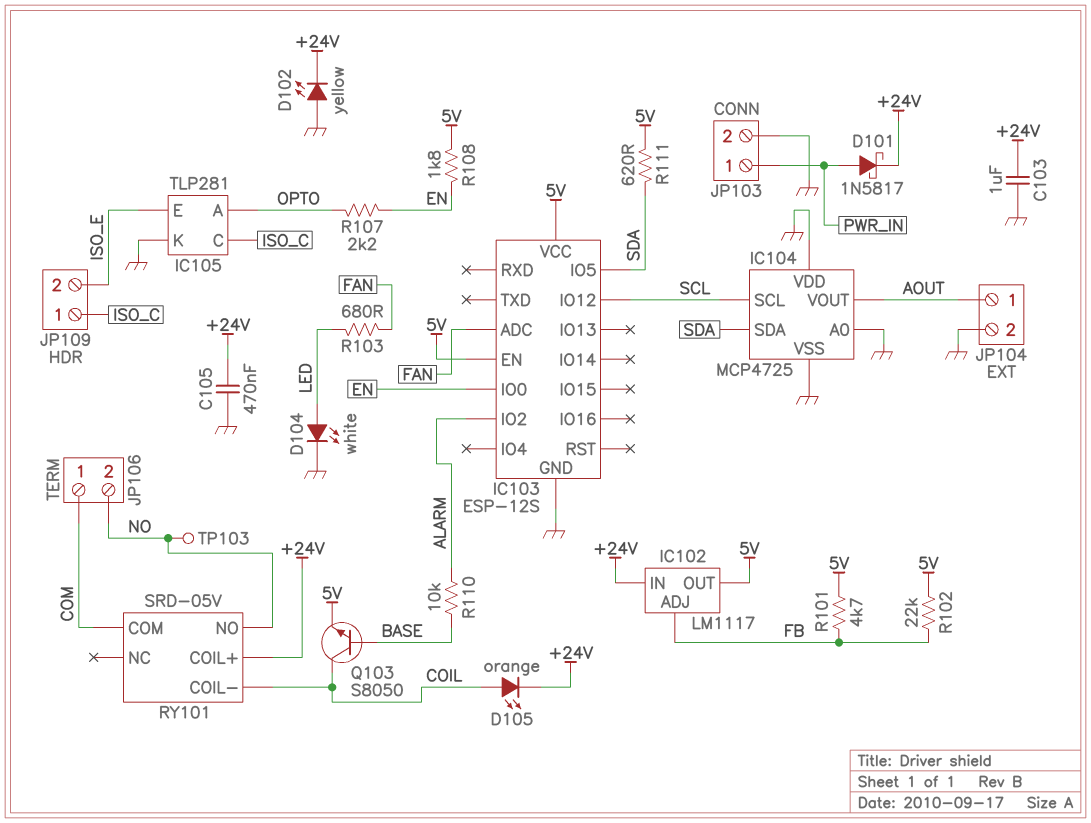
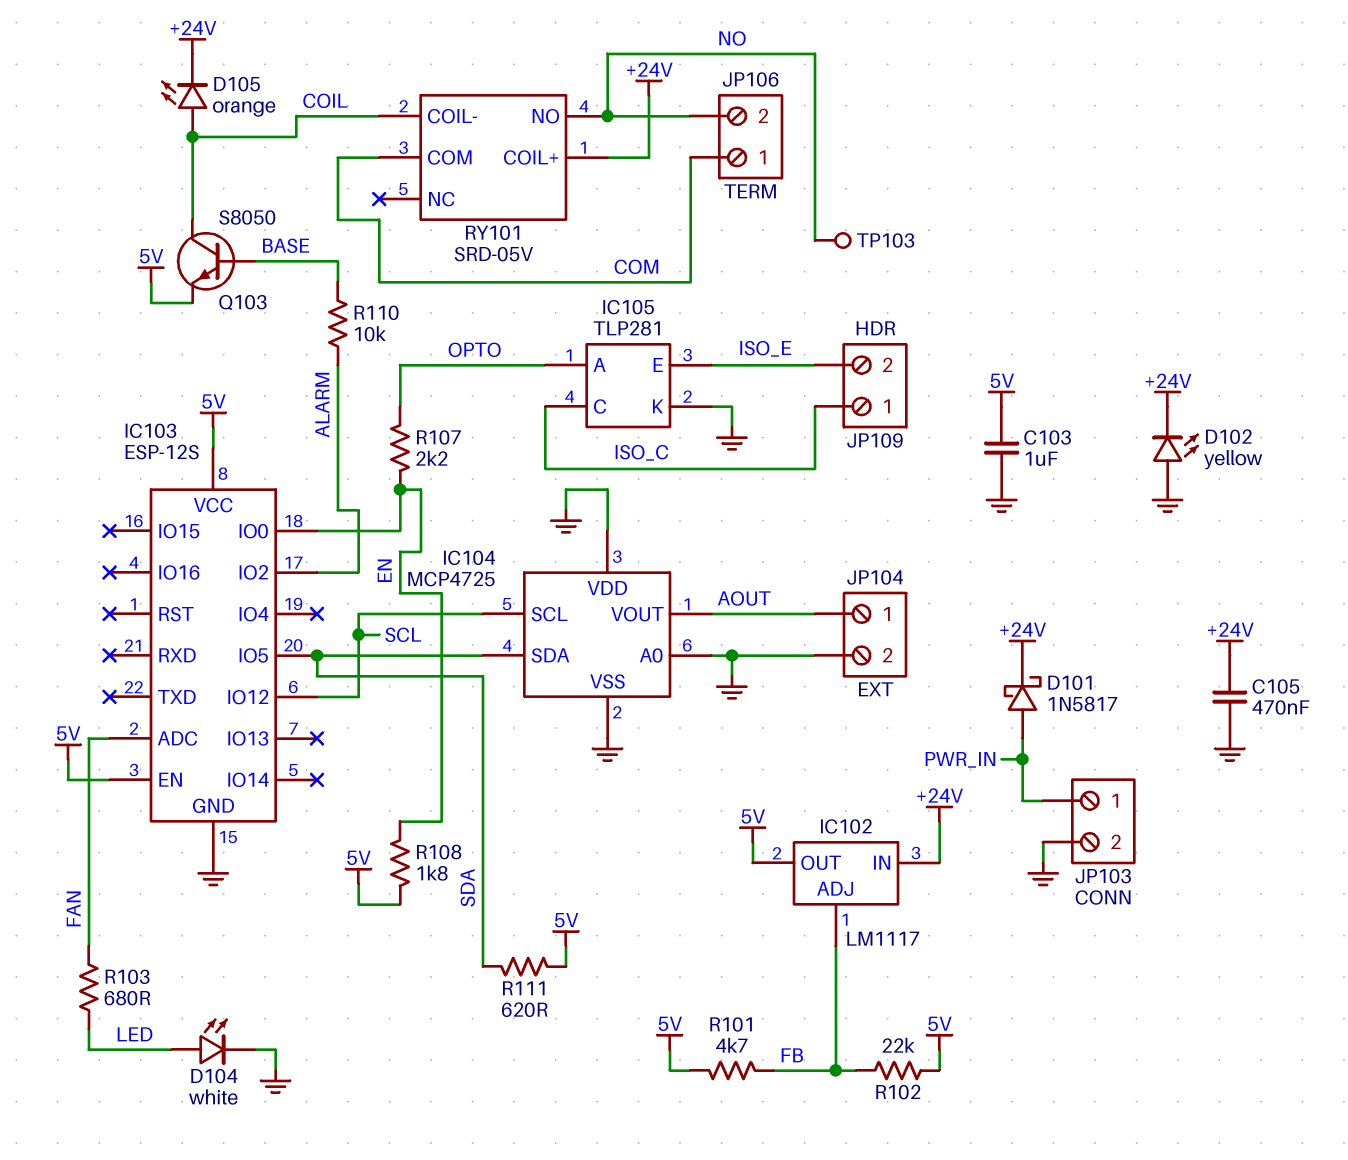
C103: 1uF (+24V, GND) -> 1uF (5V, GND)

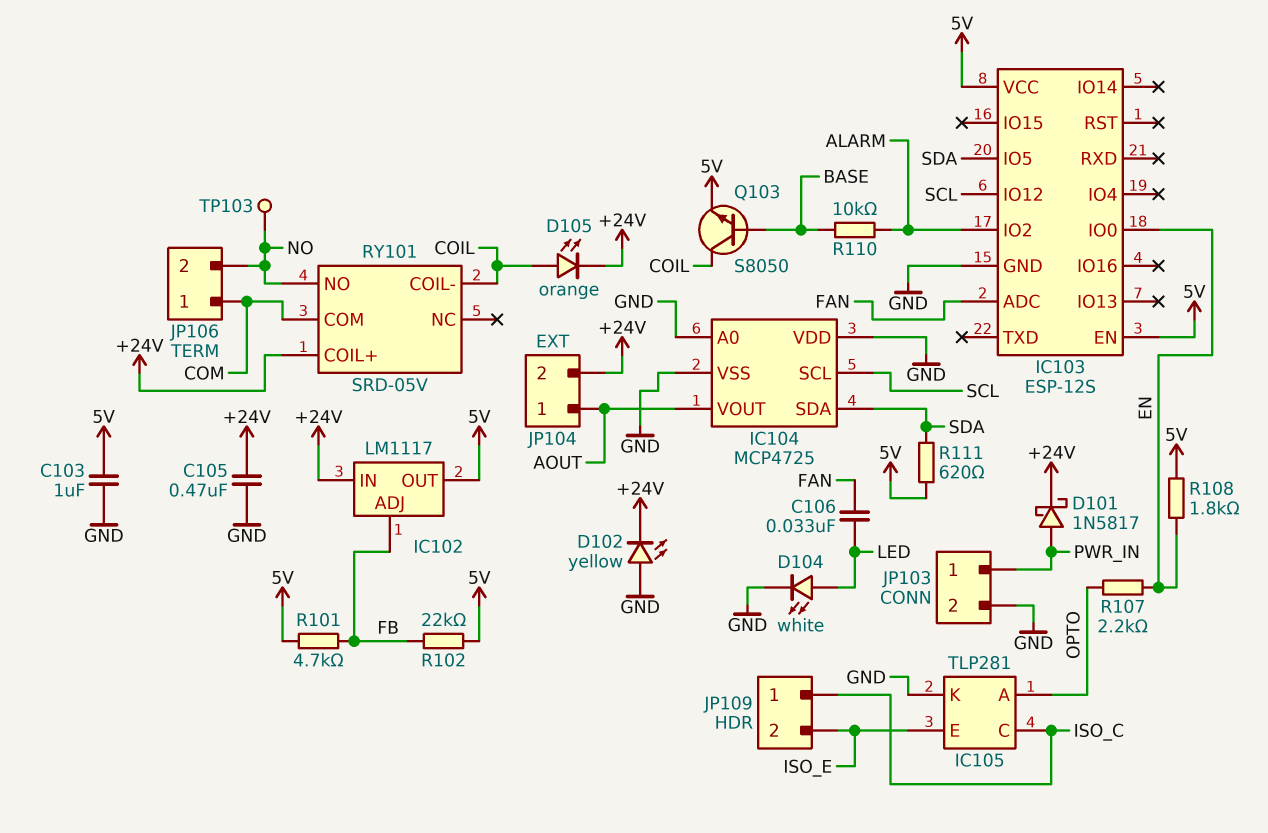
C106: none -> 33nF (FAN, LED)
JP104 pin 2: GND -> +24V
R103: 680 (FAN, LED) -> none

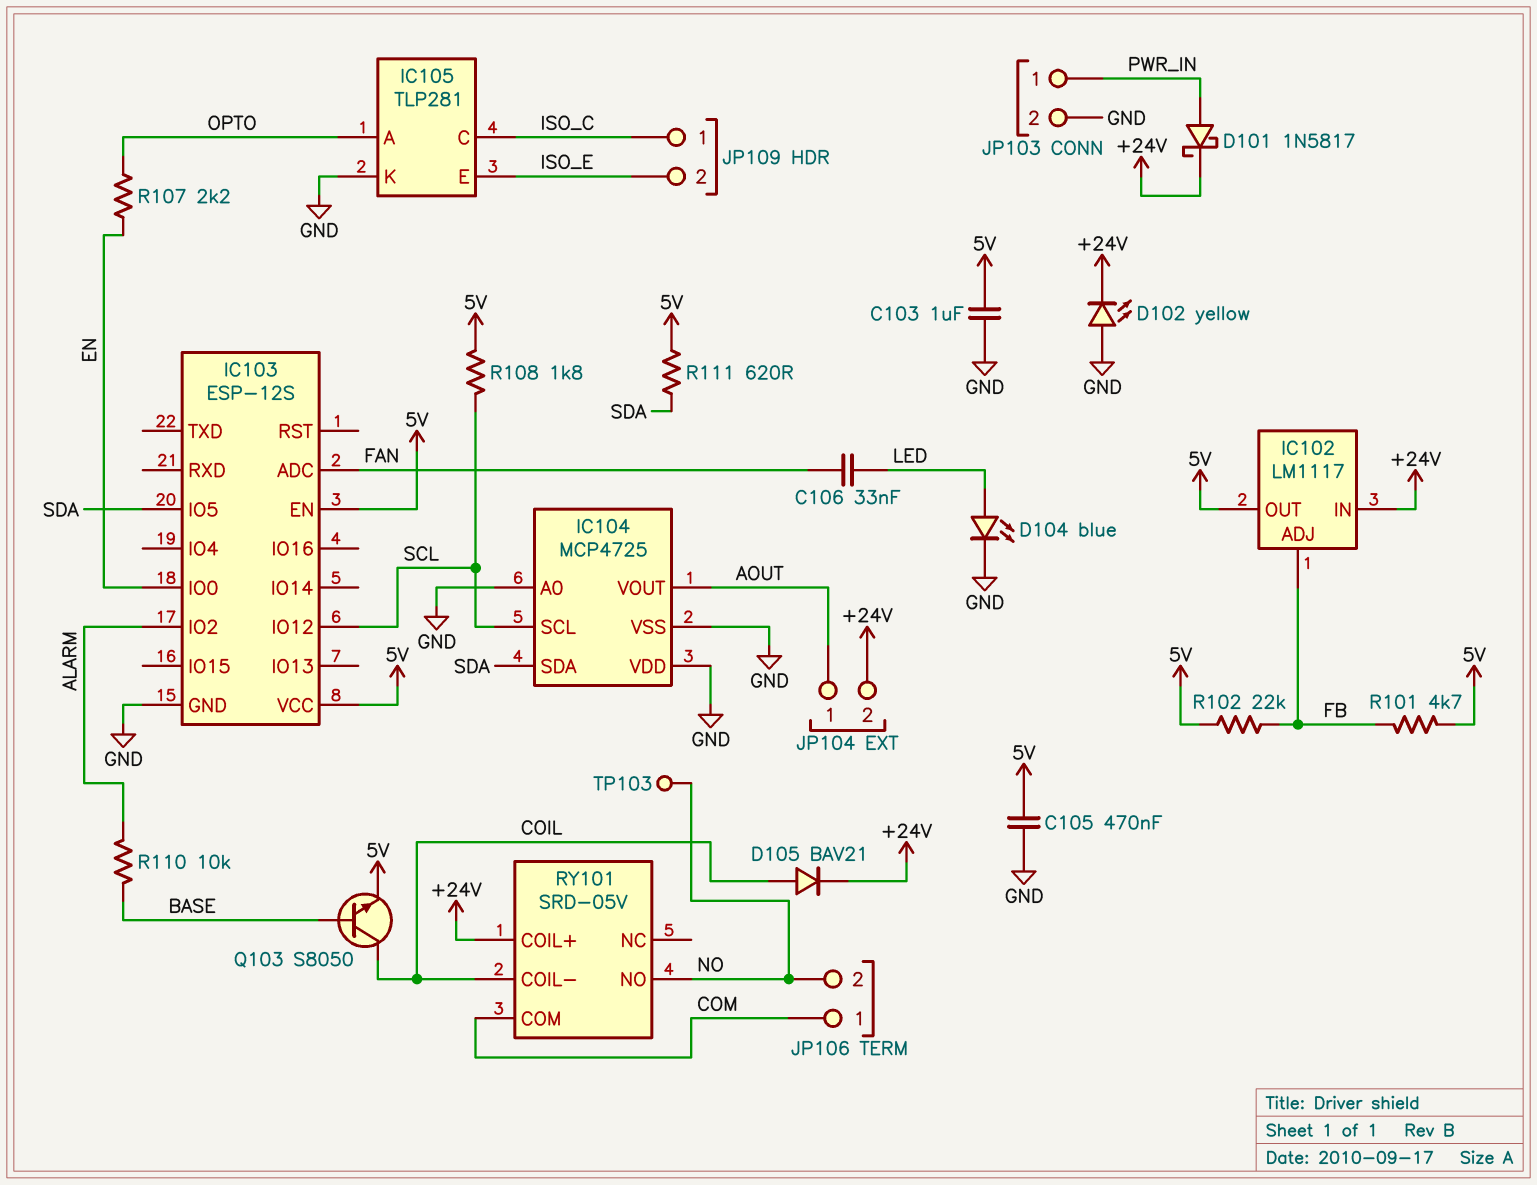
C105: 470nF (+24V, GND) -> 470nF (5V, GND)
D104: LED white (A LED, K GND) -> LED blue (A LED, K GND)
D105: LED orange (A COIL, K +24V) -> diode BAV21 (A COIL, K +24V)
R108: 1.8k (5V, EN) -> 1.8k (5V, SCL)

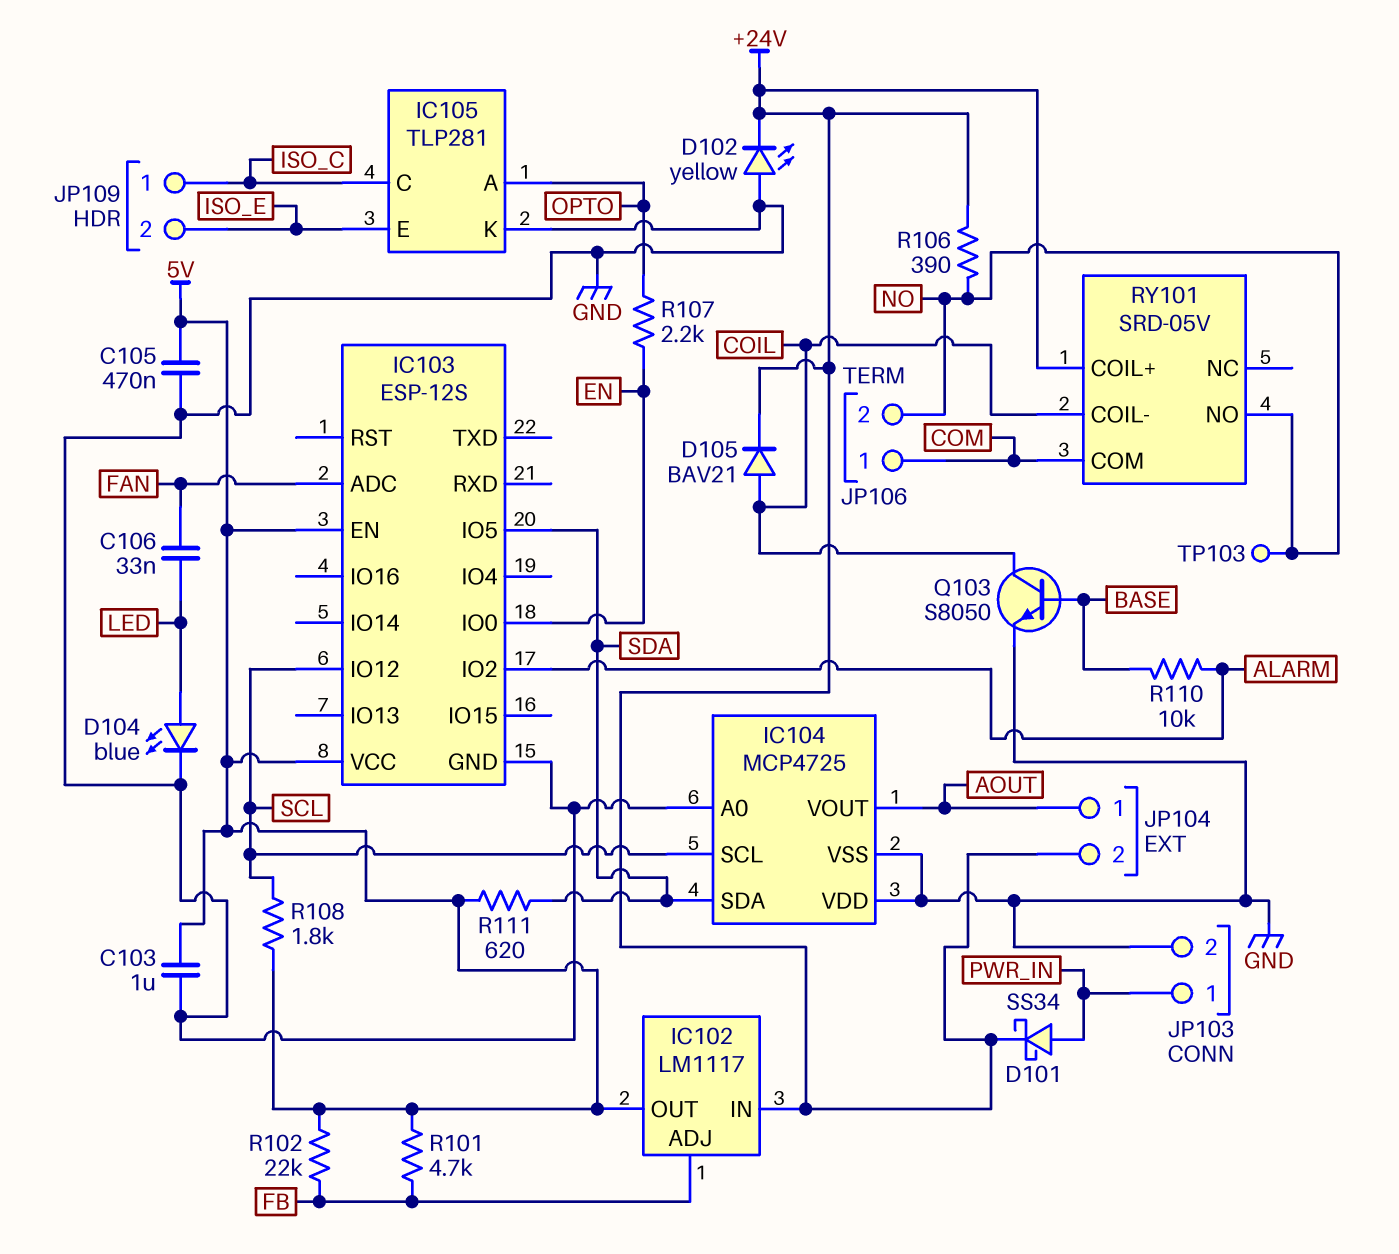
D101: schottky 1N5817 (A PWR_IN, K +24V) -> schottky SS34 (A PWR_IN, K +24V)
Q103: NPN S8050 (B BASE, C COIL, E 5V) -> NPN S8050 (B BASE, C COIL, E GND)
R106: none -> 390 (+24V, NO)

